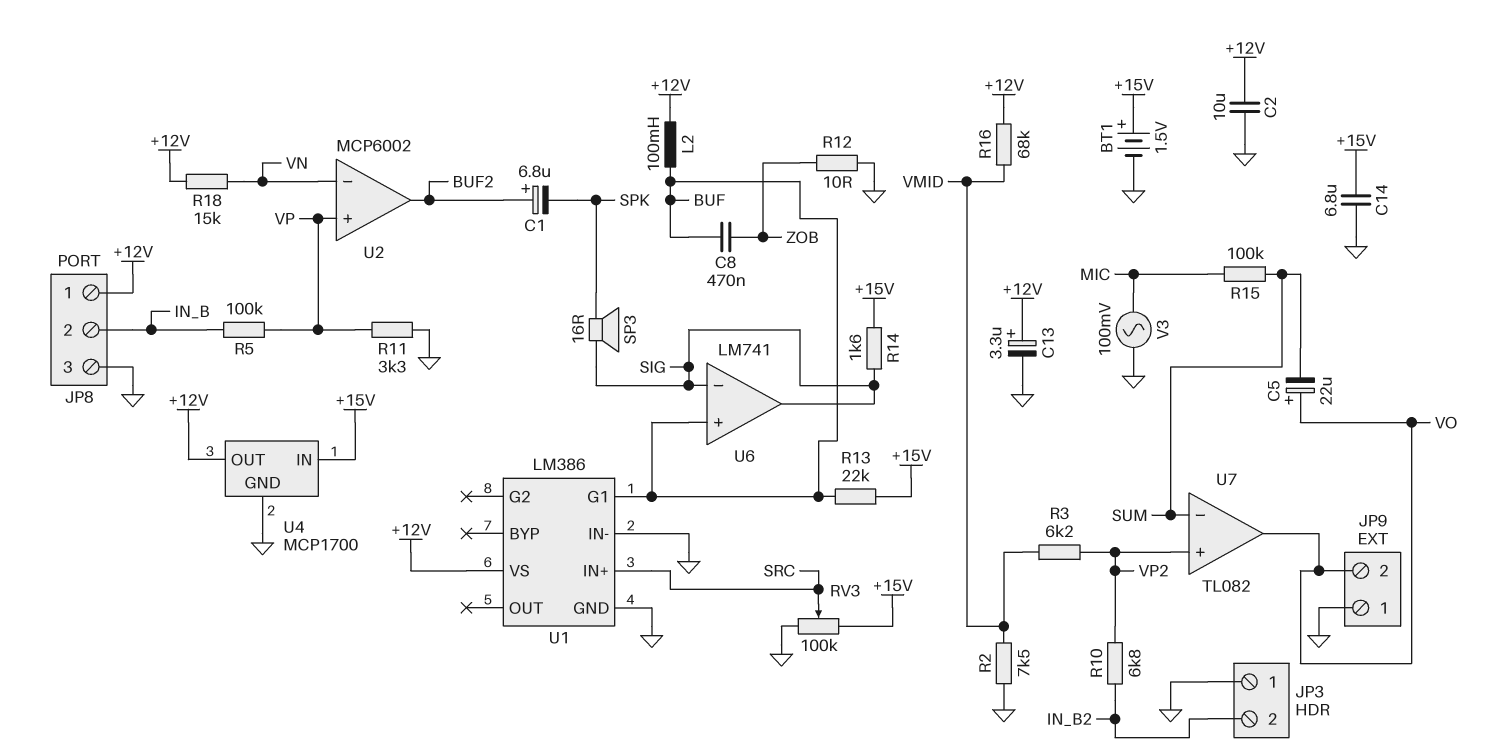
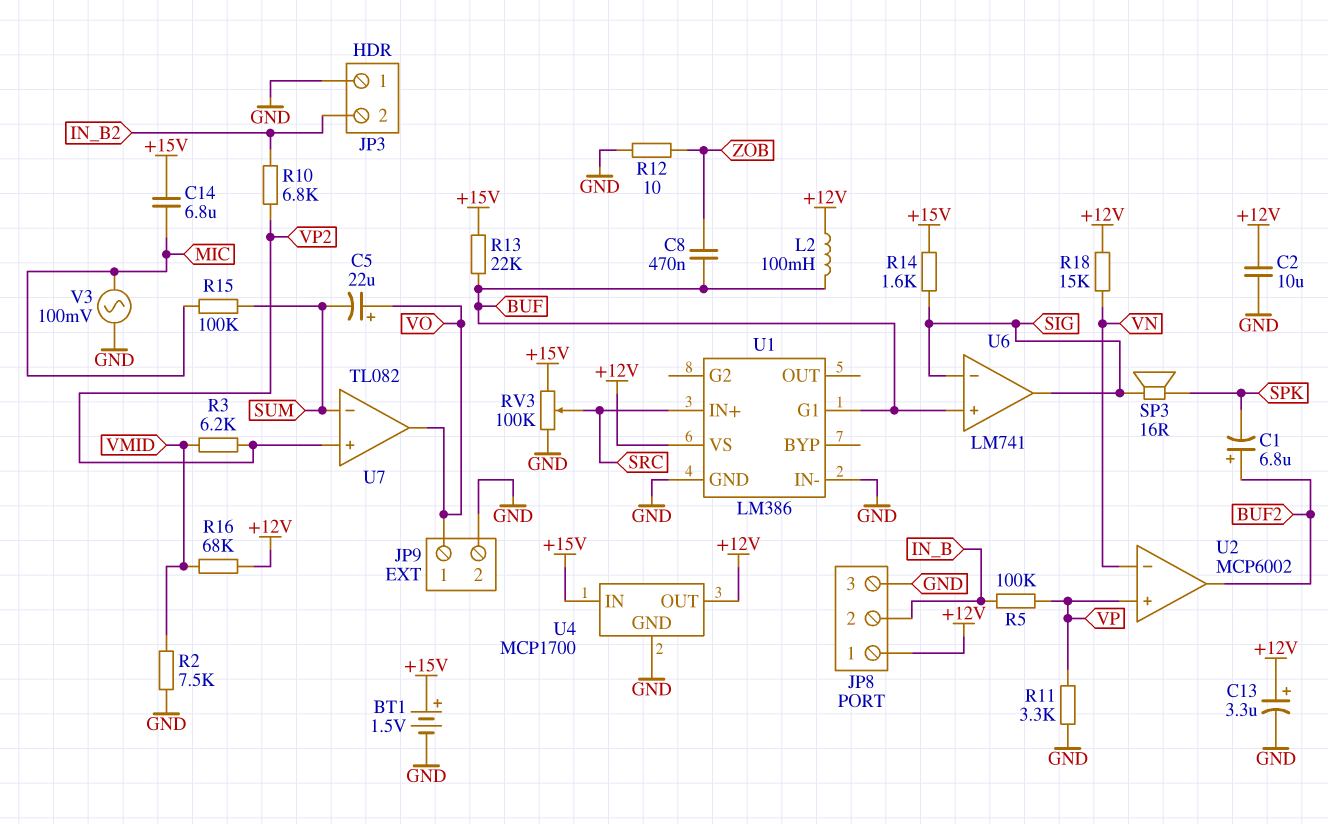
C14: 6.8uF (+15V, GND) -> 6.8uF (+15V, MIC)
JP9 pin 1: GND -> VO
JP9 pin 2: VO -> GND

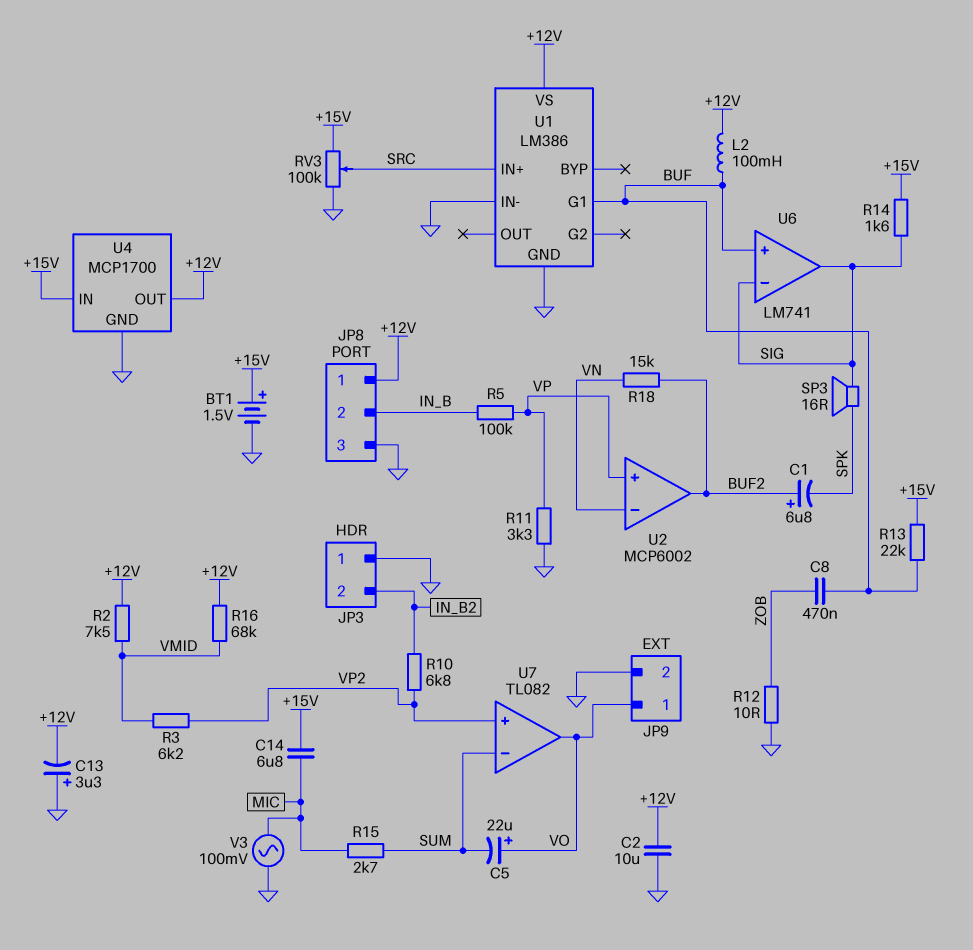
C13: 3.3uF (plus +12V, minus GND) -> 3.3uF (plus GND, minus +12V)
R2: 7.5k (GND, VMID) -> 7.5k (+12V, VMID)
R15: 100k (MIC, SUM) -> 2.7k (MIC, SUM)
R18: 15k (+12V, VN) -> 15k (BUF2, VN)

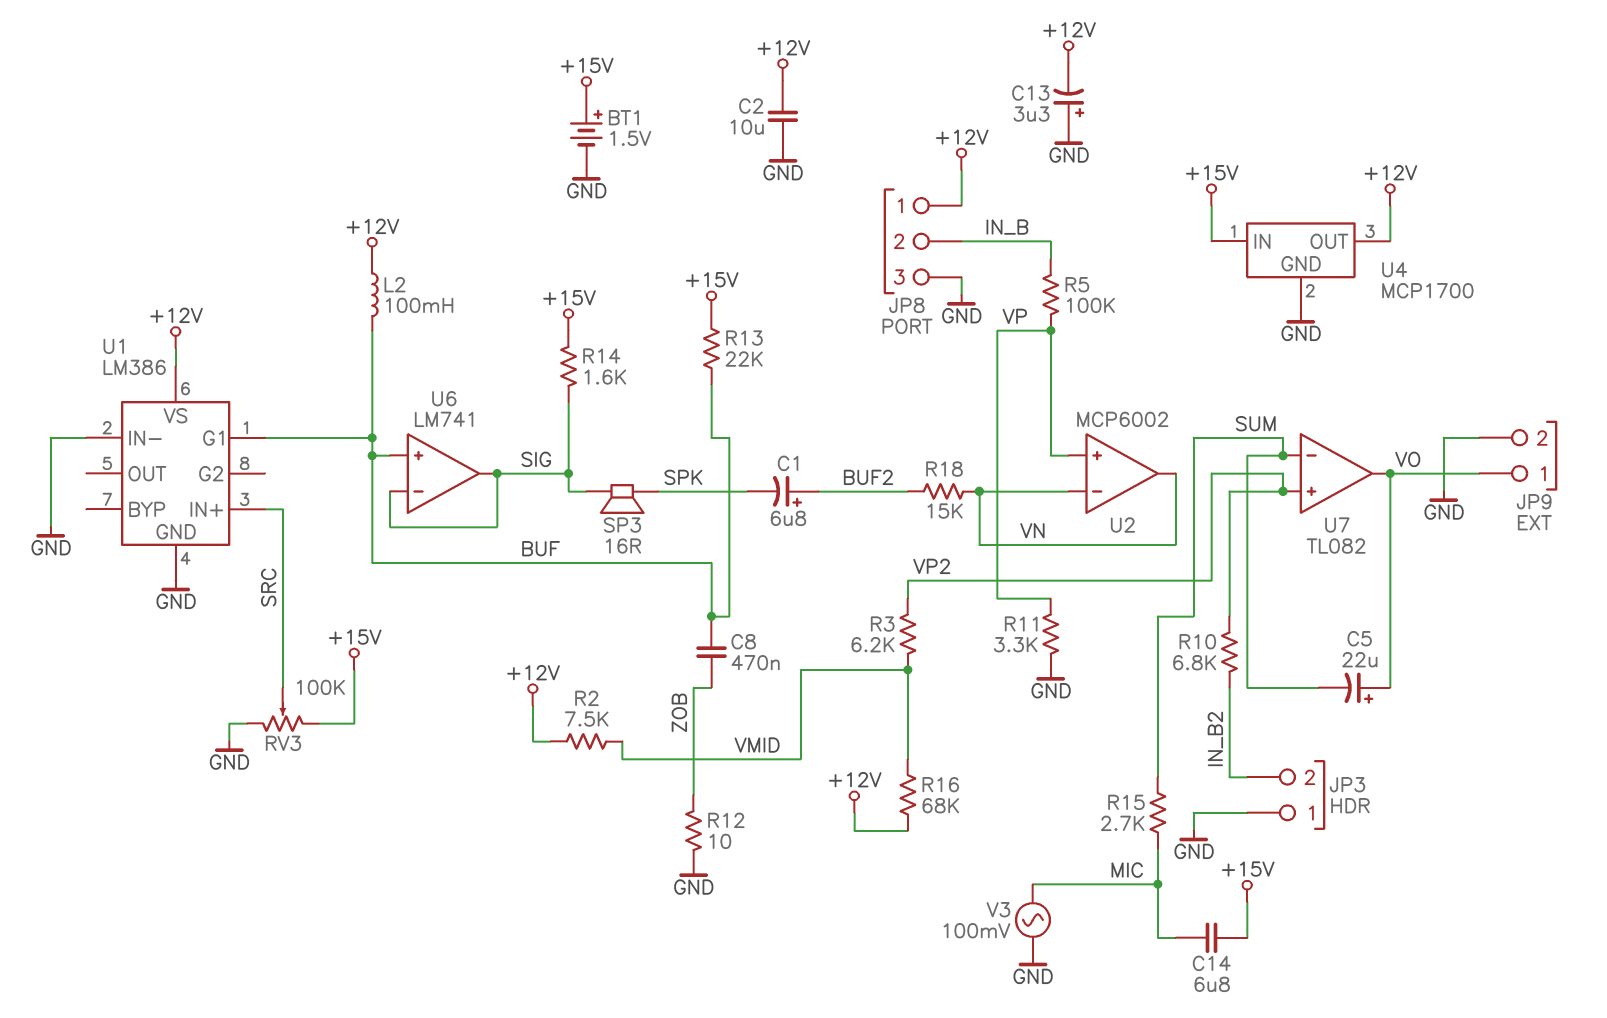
U2 pin out: BUF2 -> VN

